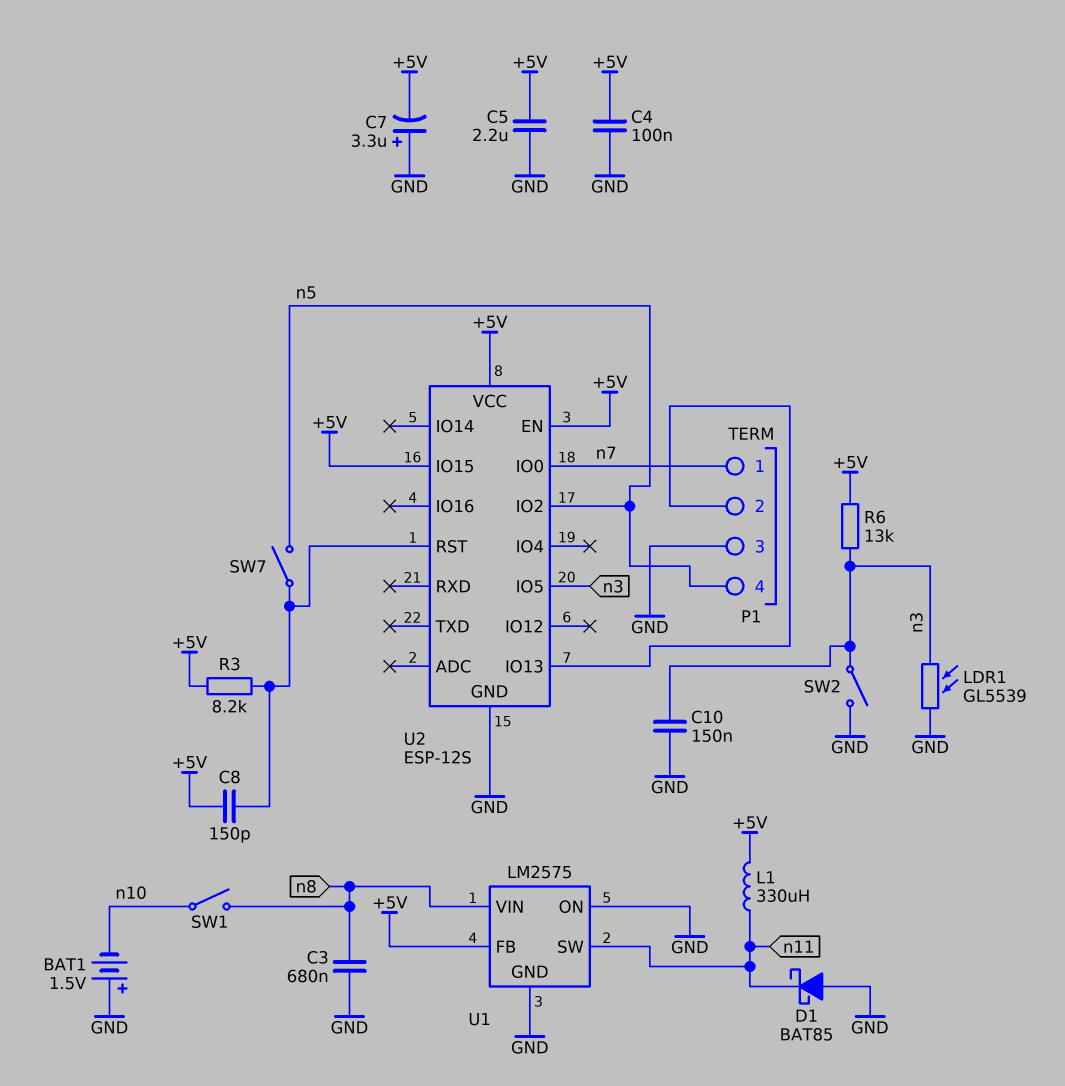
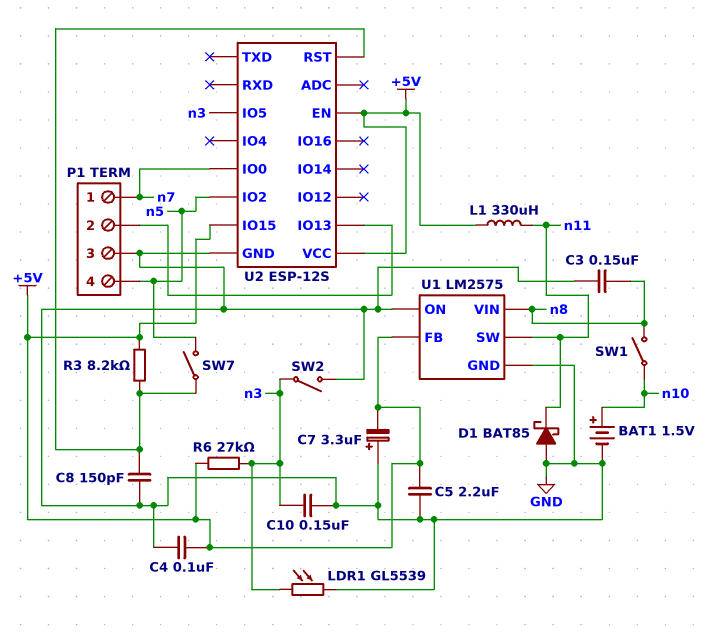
BAT1: 1.5V (plus GND, minus n10) -> 1.5V (plus n10, minus GND)
C3: 680nF (GND, n8) -> 150nF (GND, n8)
C8: 150pF (+5V, U2/RST) -> 150pF (GND, U2/RST)
R6: 13k (+5V, n3) -> 27k (+5V, n3)

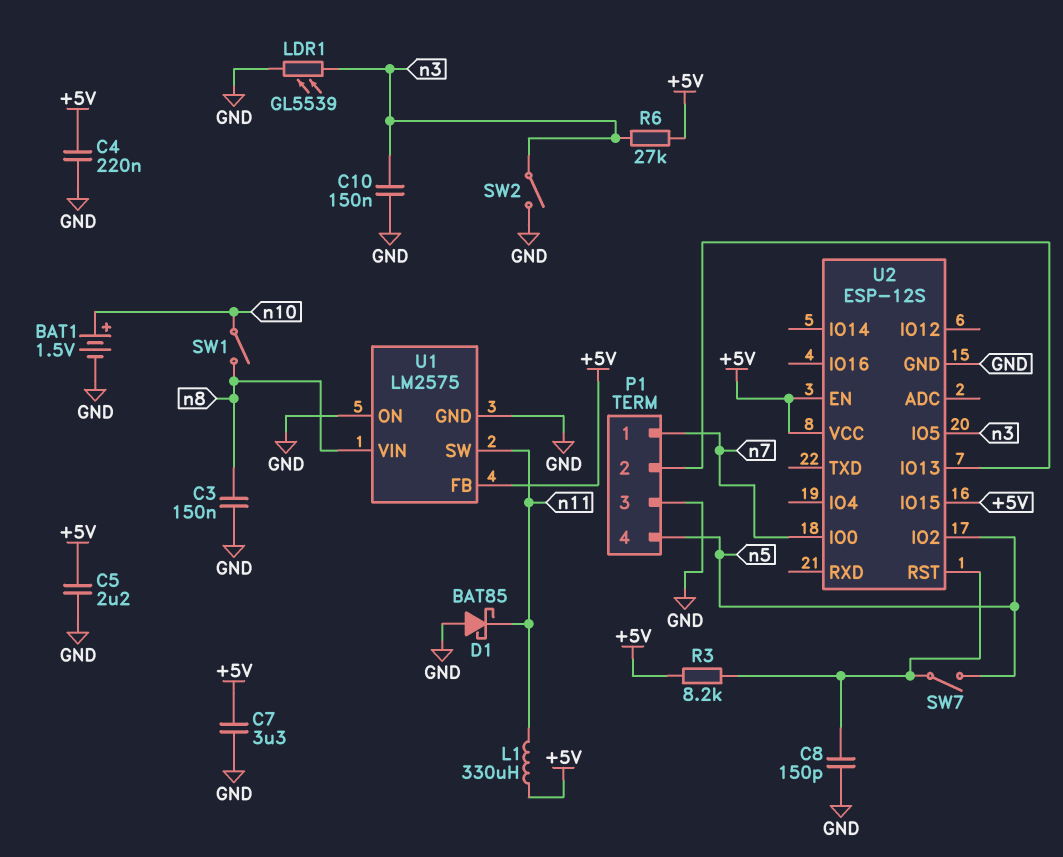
C4: 100nF (+5V, GND) -> 220nF (+5V, GND)
C7: 3.3uF (plus GND, minus +5V) -> 3.3uF (+5V, GND)

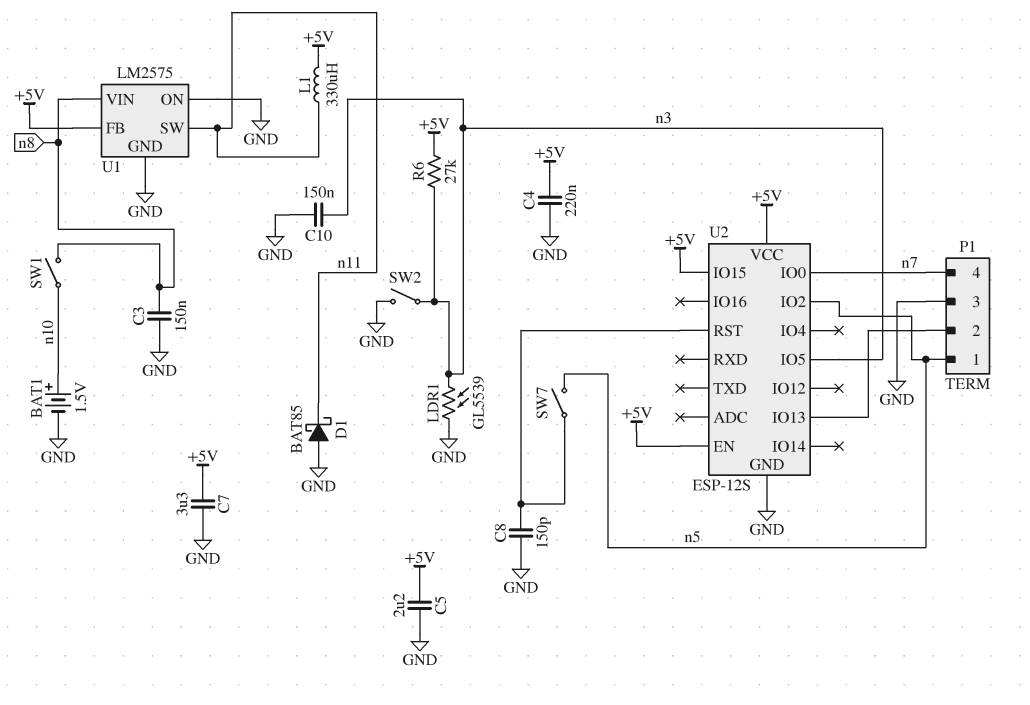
P1 pin 1: n7 -> n5
P1 pin 4: n5 -> n7
R3: 8.2k (+5V, U2/RST) -> none

